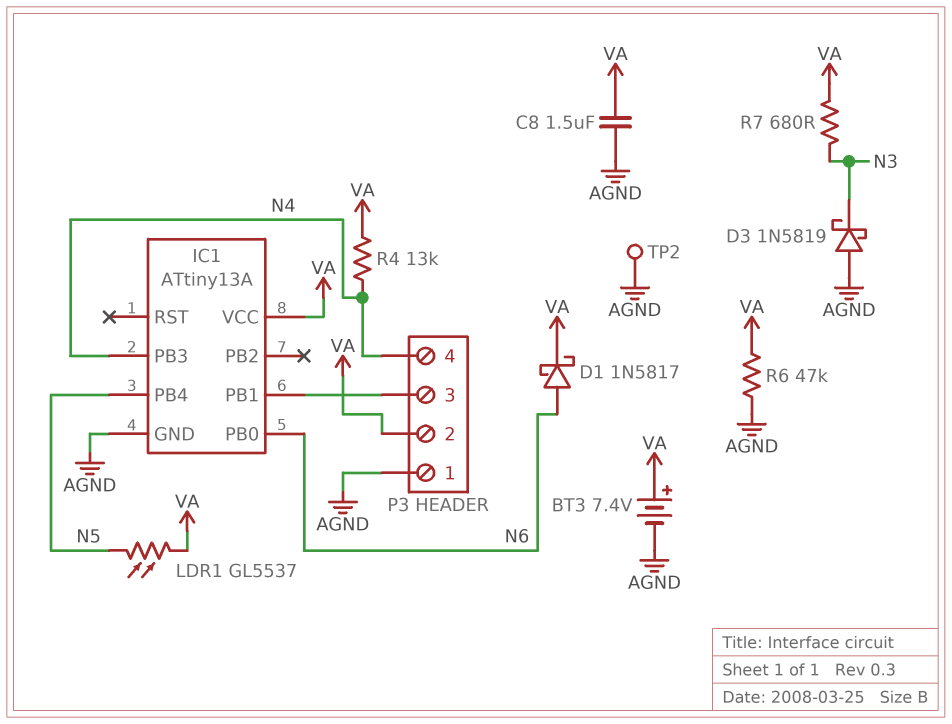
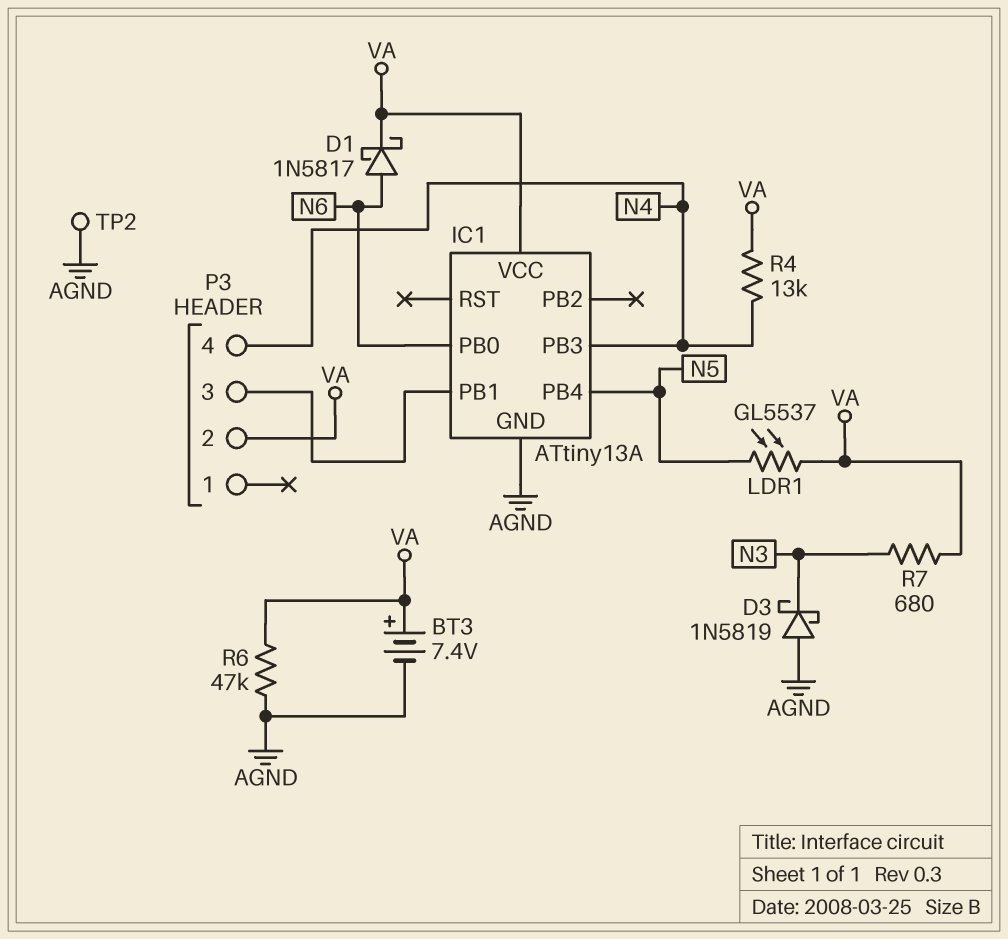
C8: 1.5uF (AGND, VA) -> none
P3 pin 1: AGND -> none

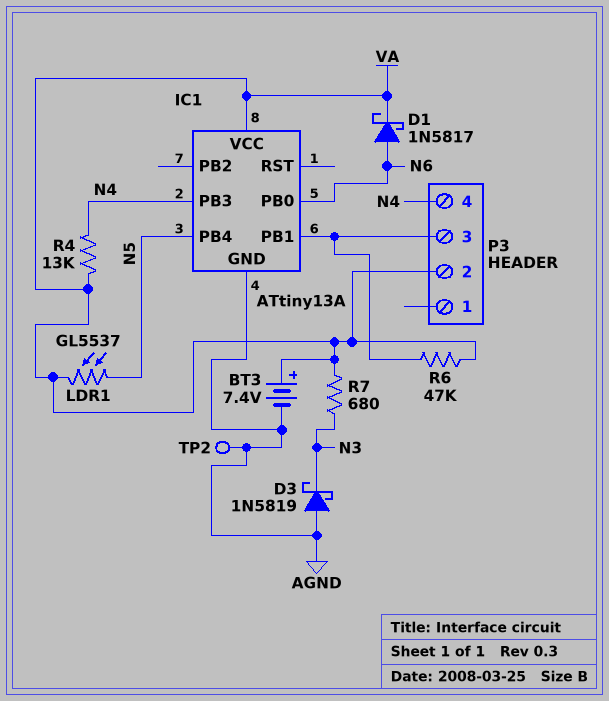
R6: 47k (AGND, VA) -> 47k (IC1/PB1, VA)

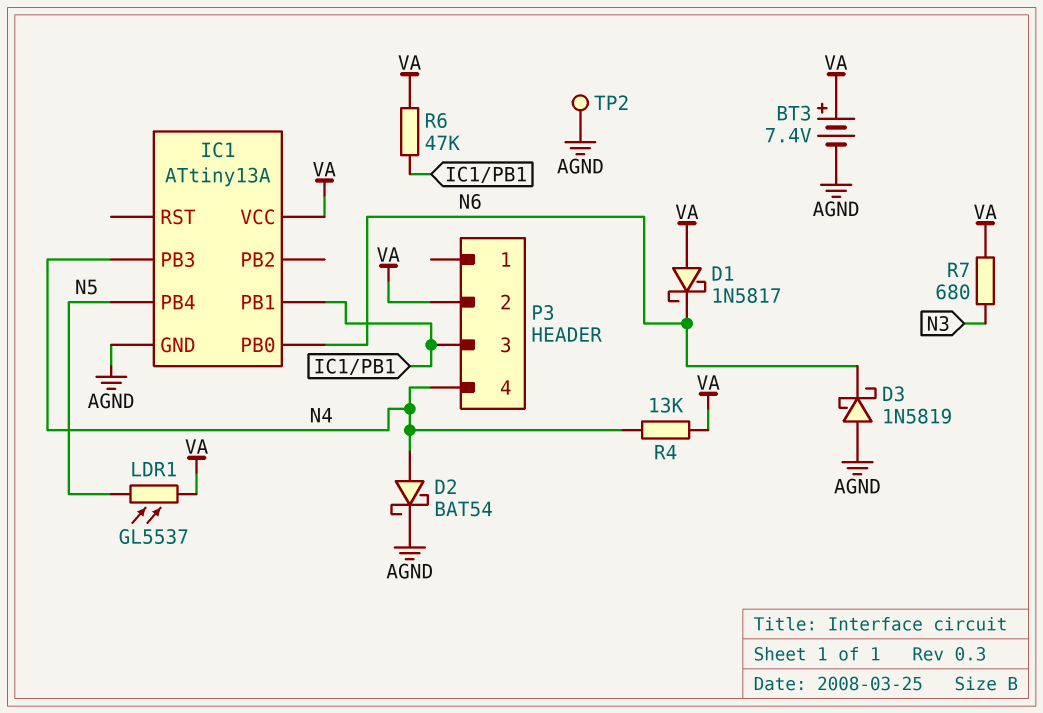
D1: schottky 1N5817 (A N6, K VA) -> schottky 1N5817 (A VA, K N6)
D2: none -> schottky BAT54 (A N4, K AGND)
D3: schottky 1N5819 (A AGND, K N3) -> schottky 1N5819 (A AGND, K N6)

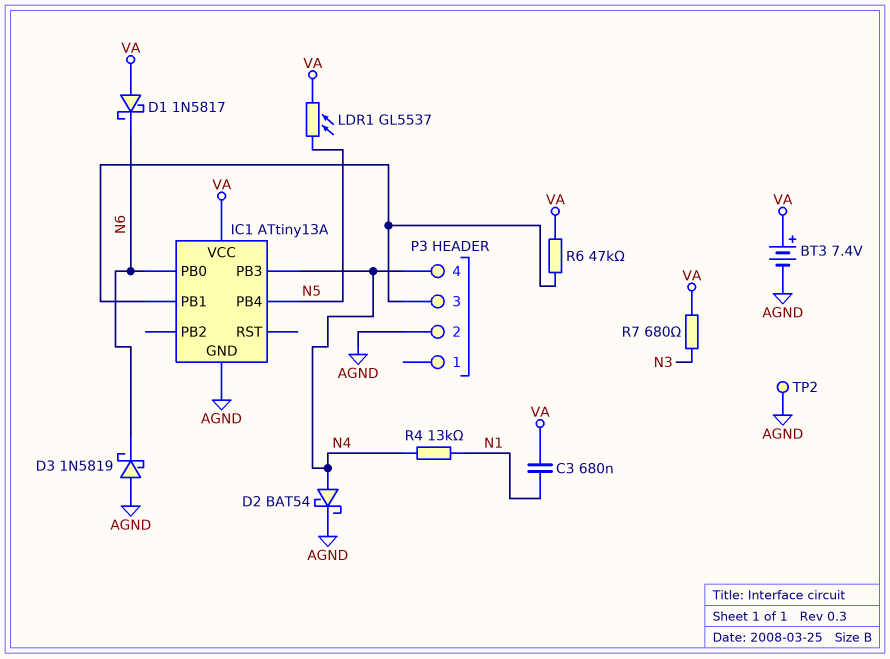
C3: none -> 680nF (N1, VA)
P3 pin 2: VA -> AGND
R4: 13k (N4, VA) -> 13k (N1, N4)

